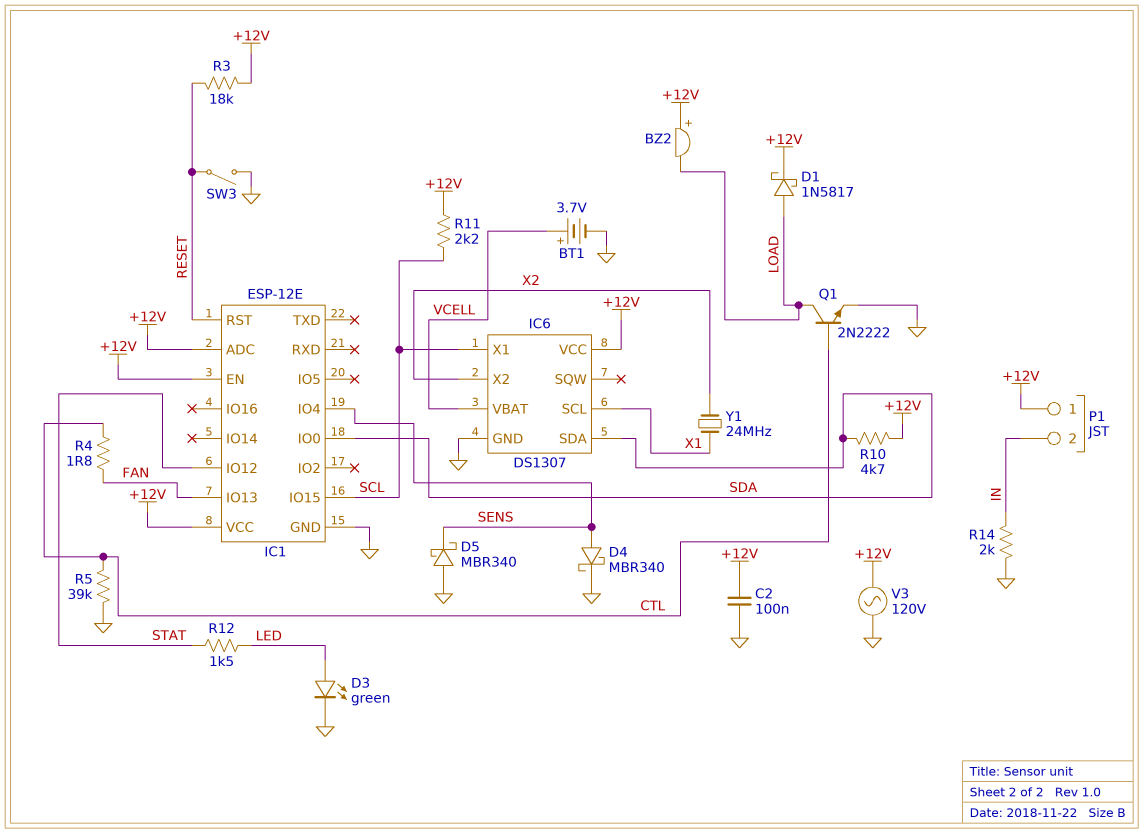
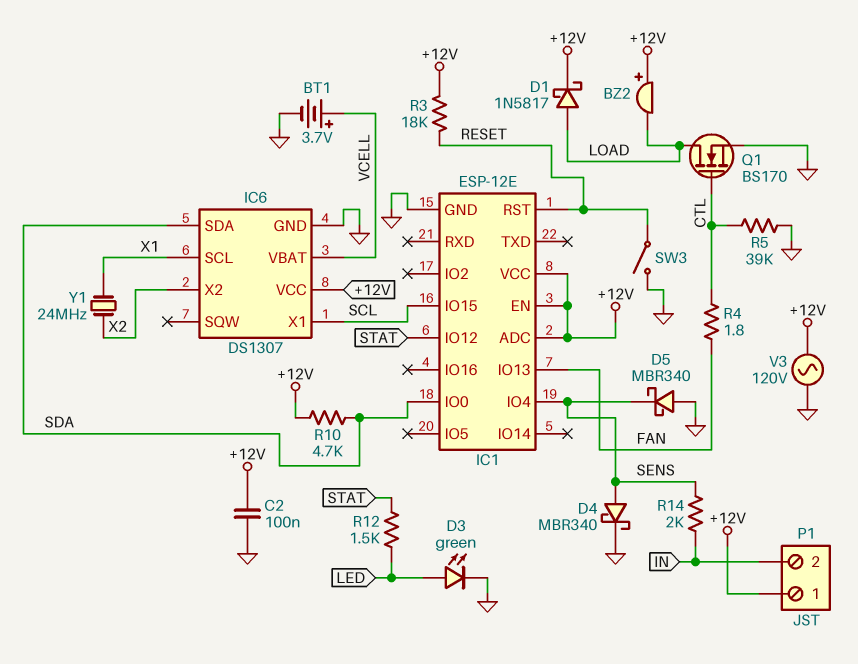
Q1: NPN 2N2222 (B CTL, C LOAD, E GND) -> NMOS BS170 (G CTL, D LOAD, S GND)
R11: 2.2k (+12V, SCL) -> none
R14: 2k (GND, IN) -> 2k (IN, SENS)

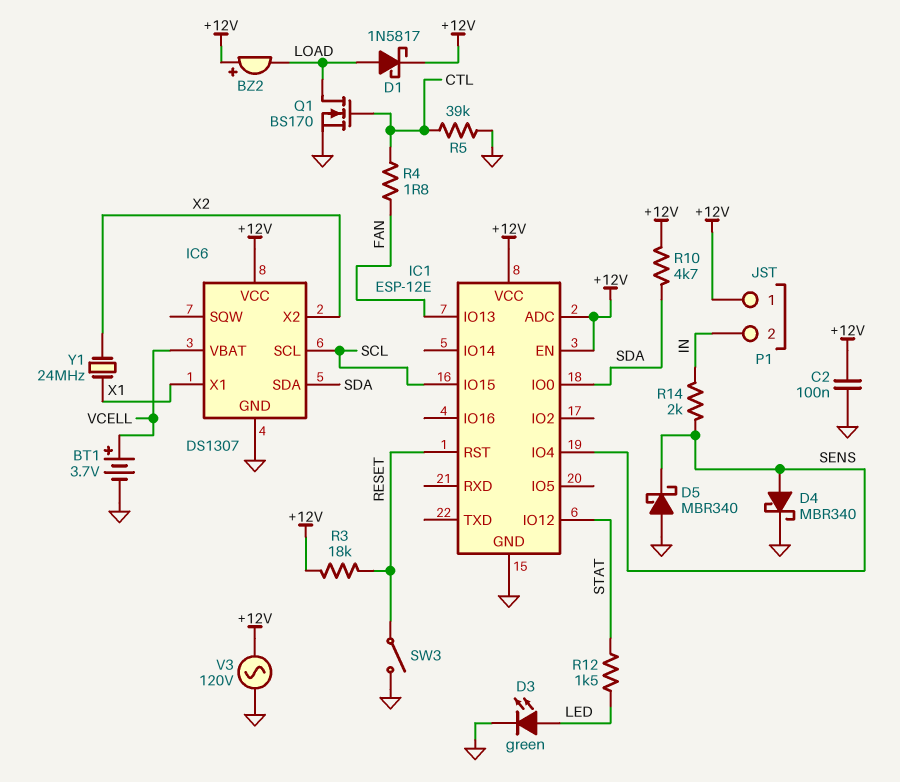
IC6 pin SCL: X1 -> SCL
IC6 pin X1: SCL -> X1

